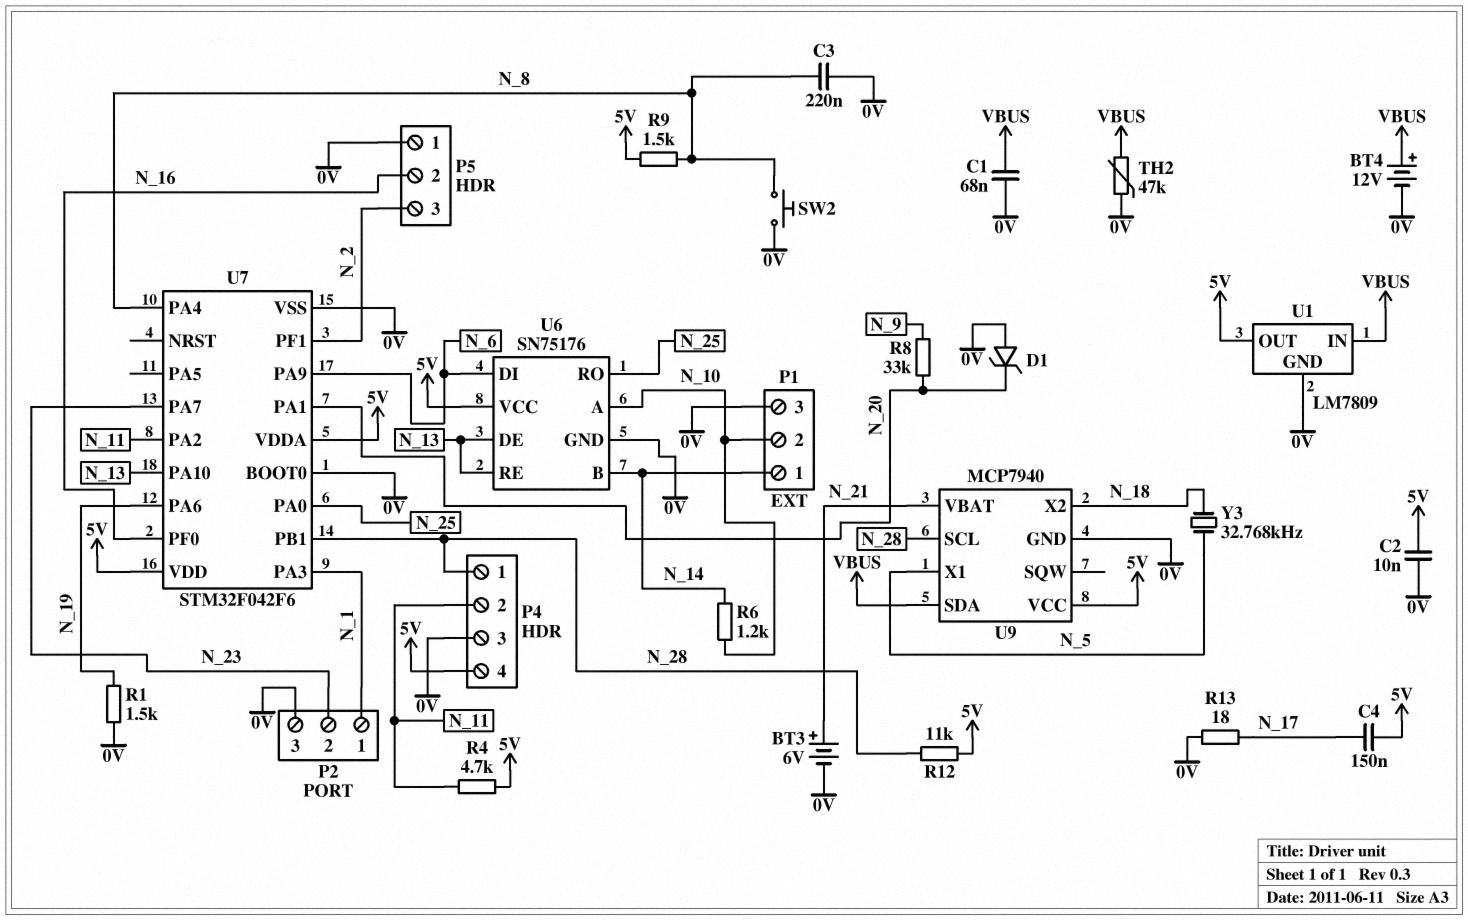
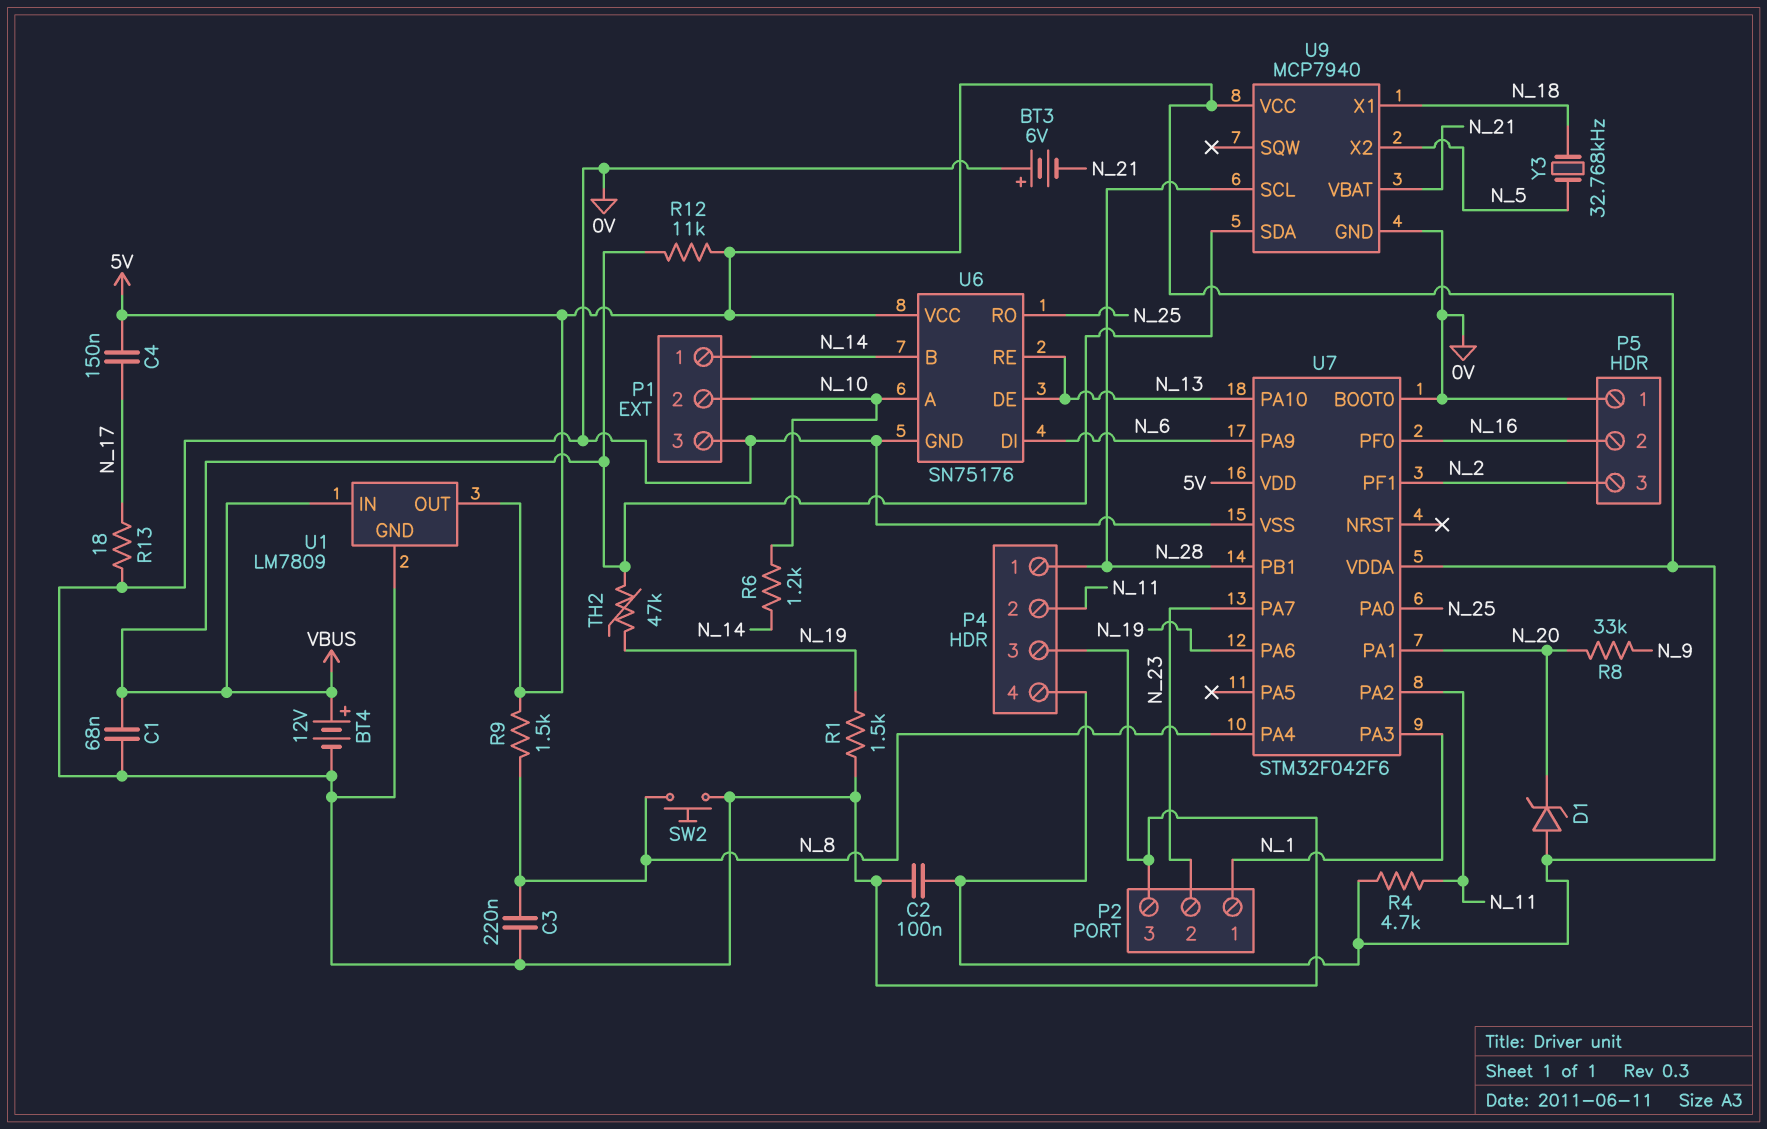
BT3: 6V (plus N_21, minus 0V) -> 6V (plus 0V, minus N_21)
C2: 10nF (0V, 5V) -> 100nF (0V, 5V)
D1: zener (A 0V, K N_20) -> zener (A 5V, K N_20)
R12: 11k (5V, N_28) -> 11k (5V, VBUS)
TH2: 47k (0V, VBUS) -> 47k (N_19, VBUS)
U9 pin X1: N_5 -> N_18
U9 pin X2: N_18 -> N_5

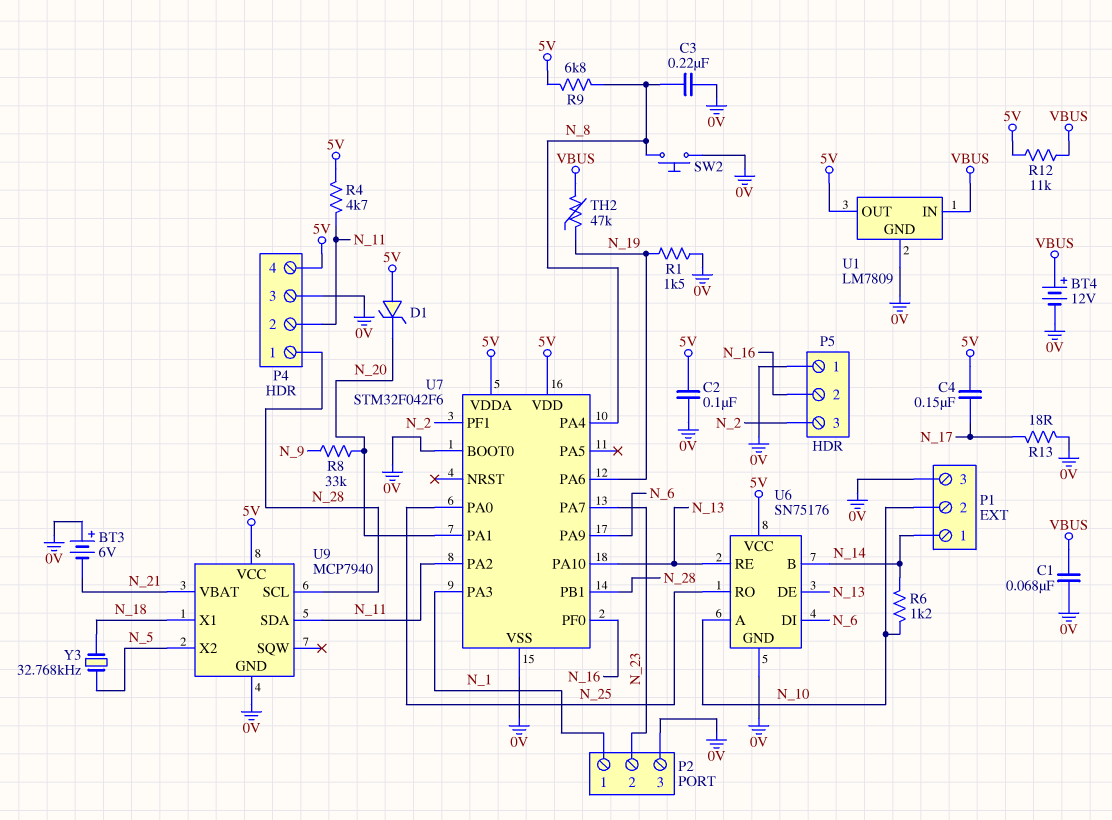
R9: 1.5k (5V, N_8) -> 6.8k (5V, N_8)
U9 pin SDA: VBUS -> N_11

